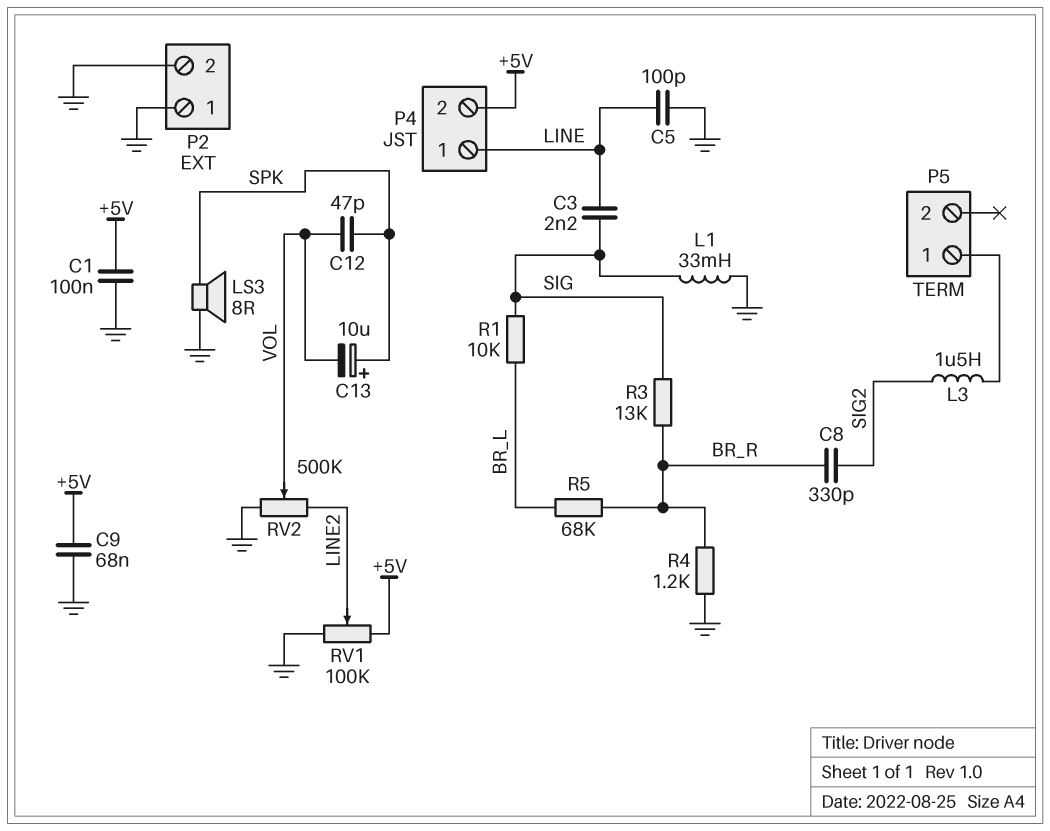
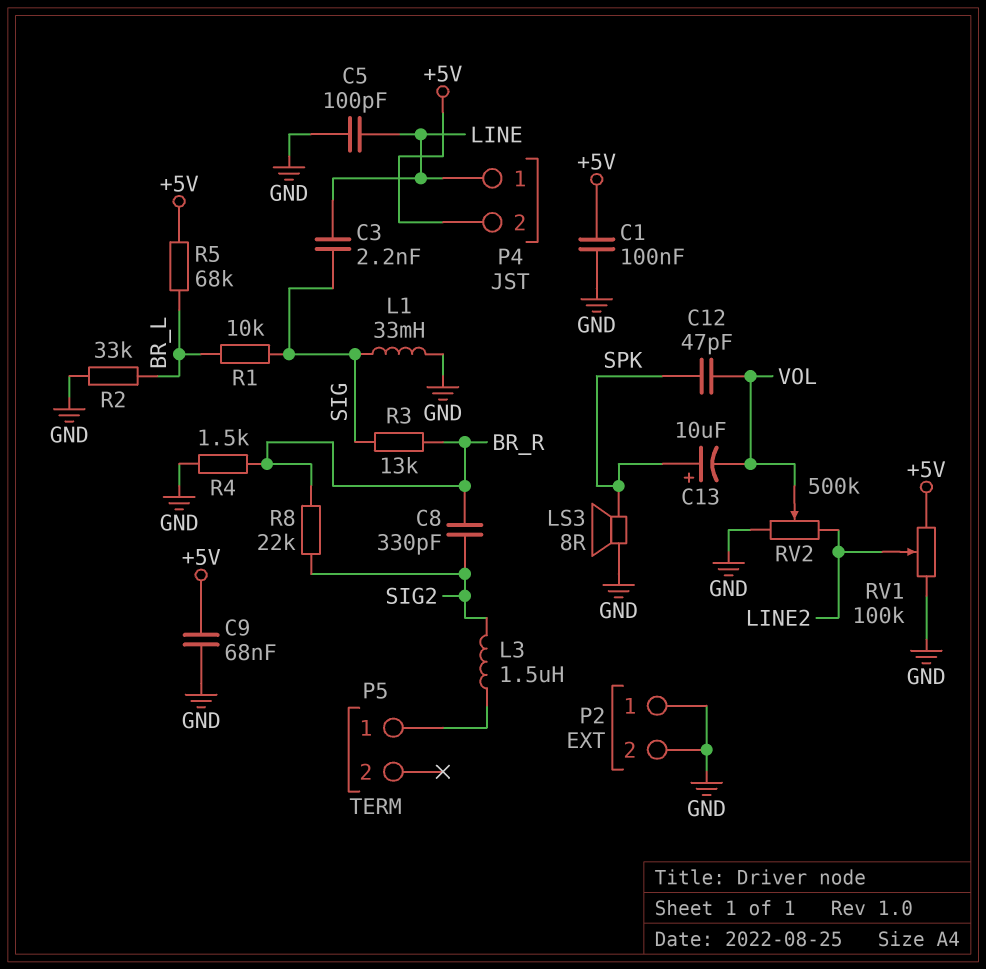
R2: none -> 33k (BR_L, GND)
R4: 1.2k (BR_R, GND) -> 1.5k (BR_R, GND)
R5: 68k (BR_L, BR_R) -> 68k (+5V, BR_L)
R8: none -> 22k (BR_R, SIG2)

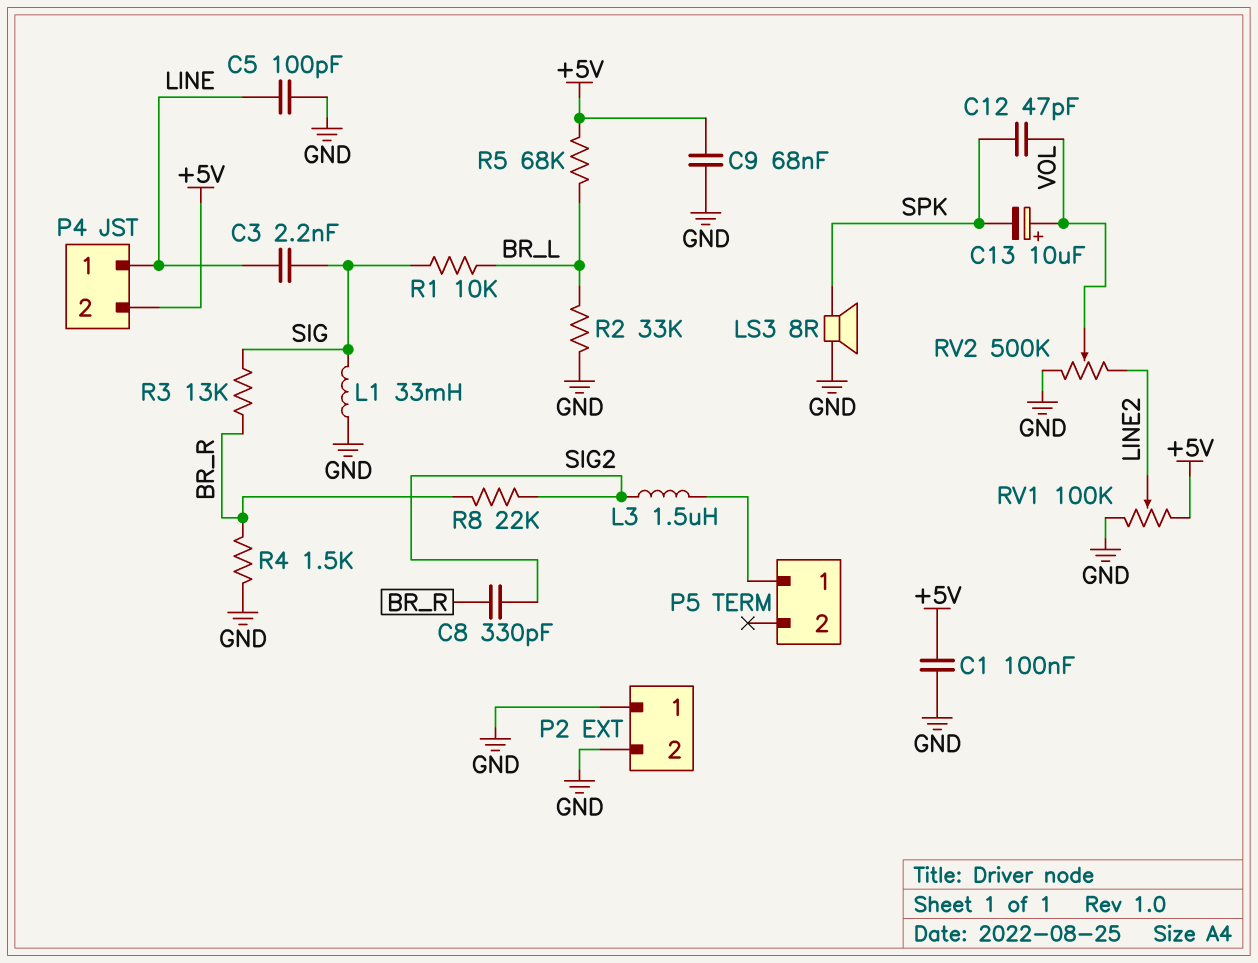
C13: 10uF (plus SPK, minus VOL) -> 10uF (plus VOL, minus SPK)

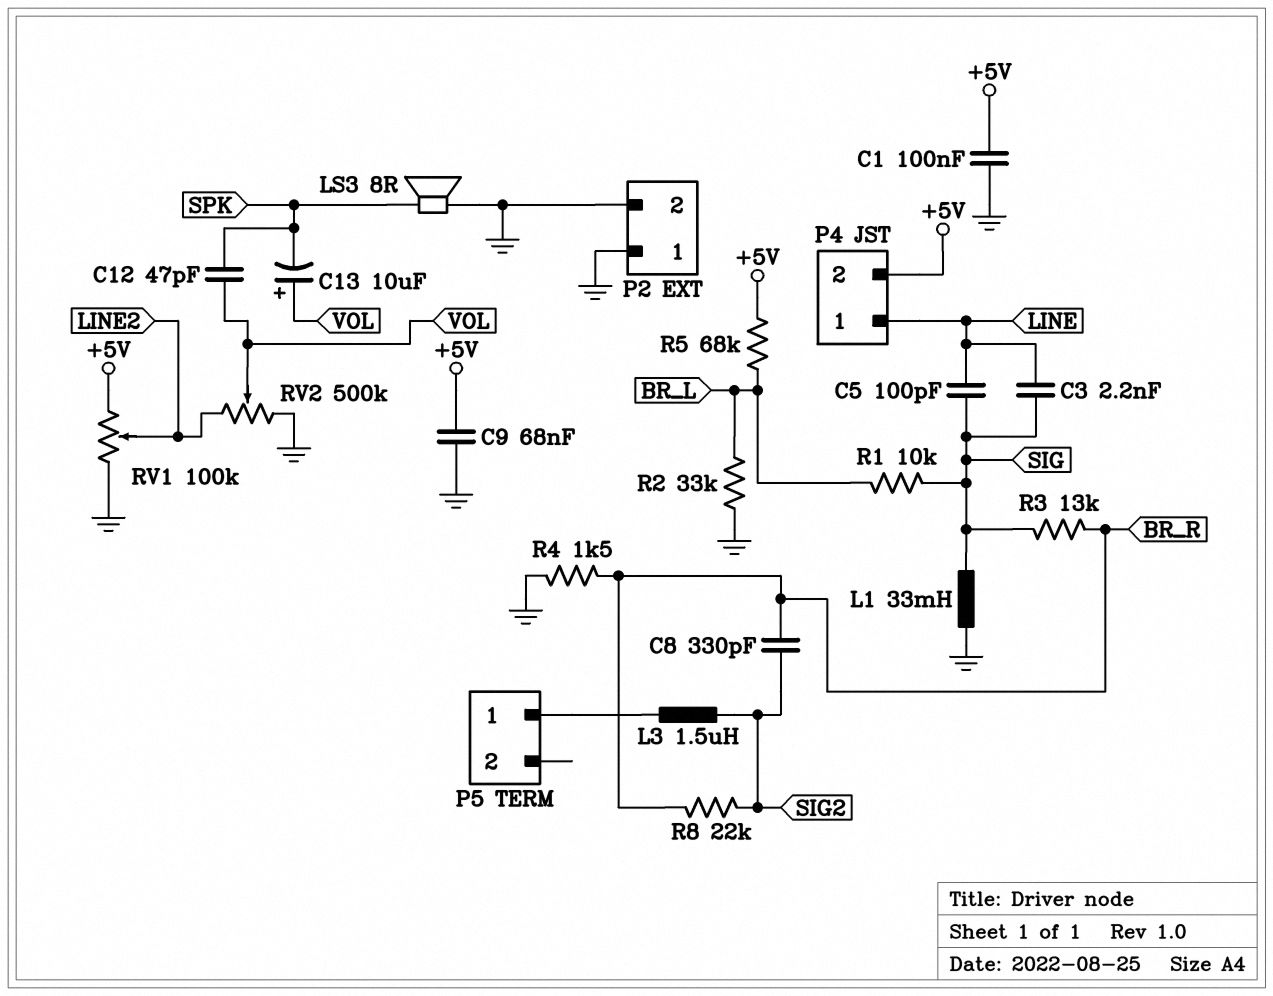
C5: 100pF (GND, LINE) -> 100pF (LINE, SIG)

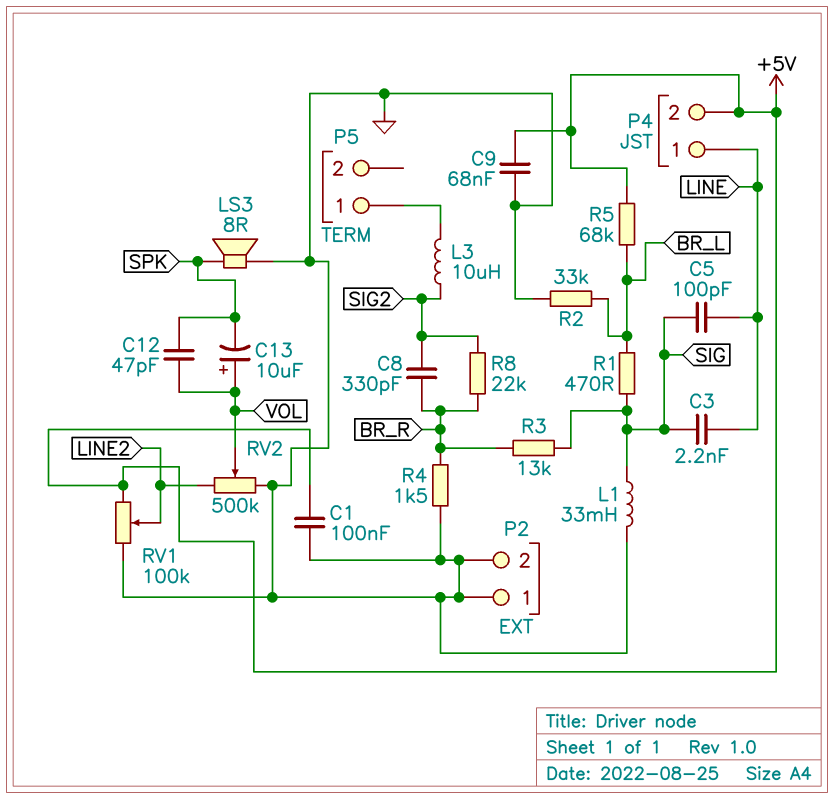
L3: 1.5uH (P5/1, SIG2) -> 10uH (P5/1, SIG2)
R1: 10k (BR_L, SIG) -> 470 (BR_L, SIG)

